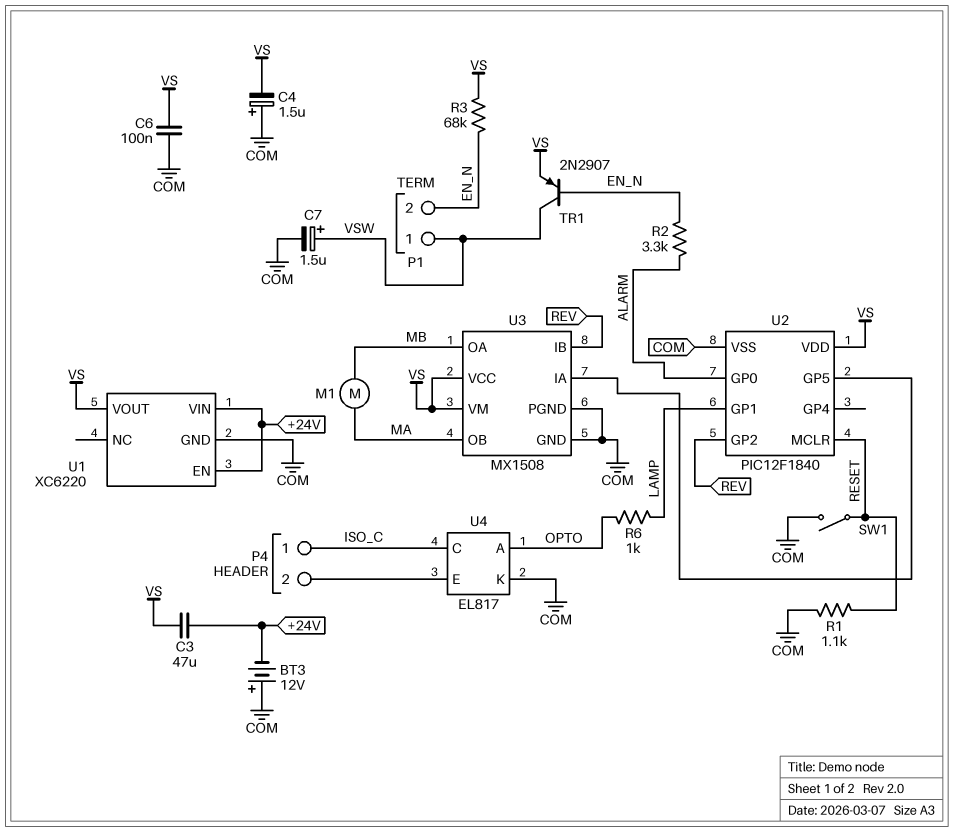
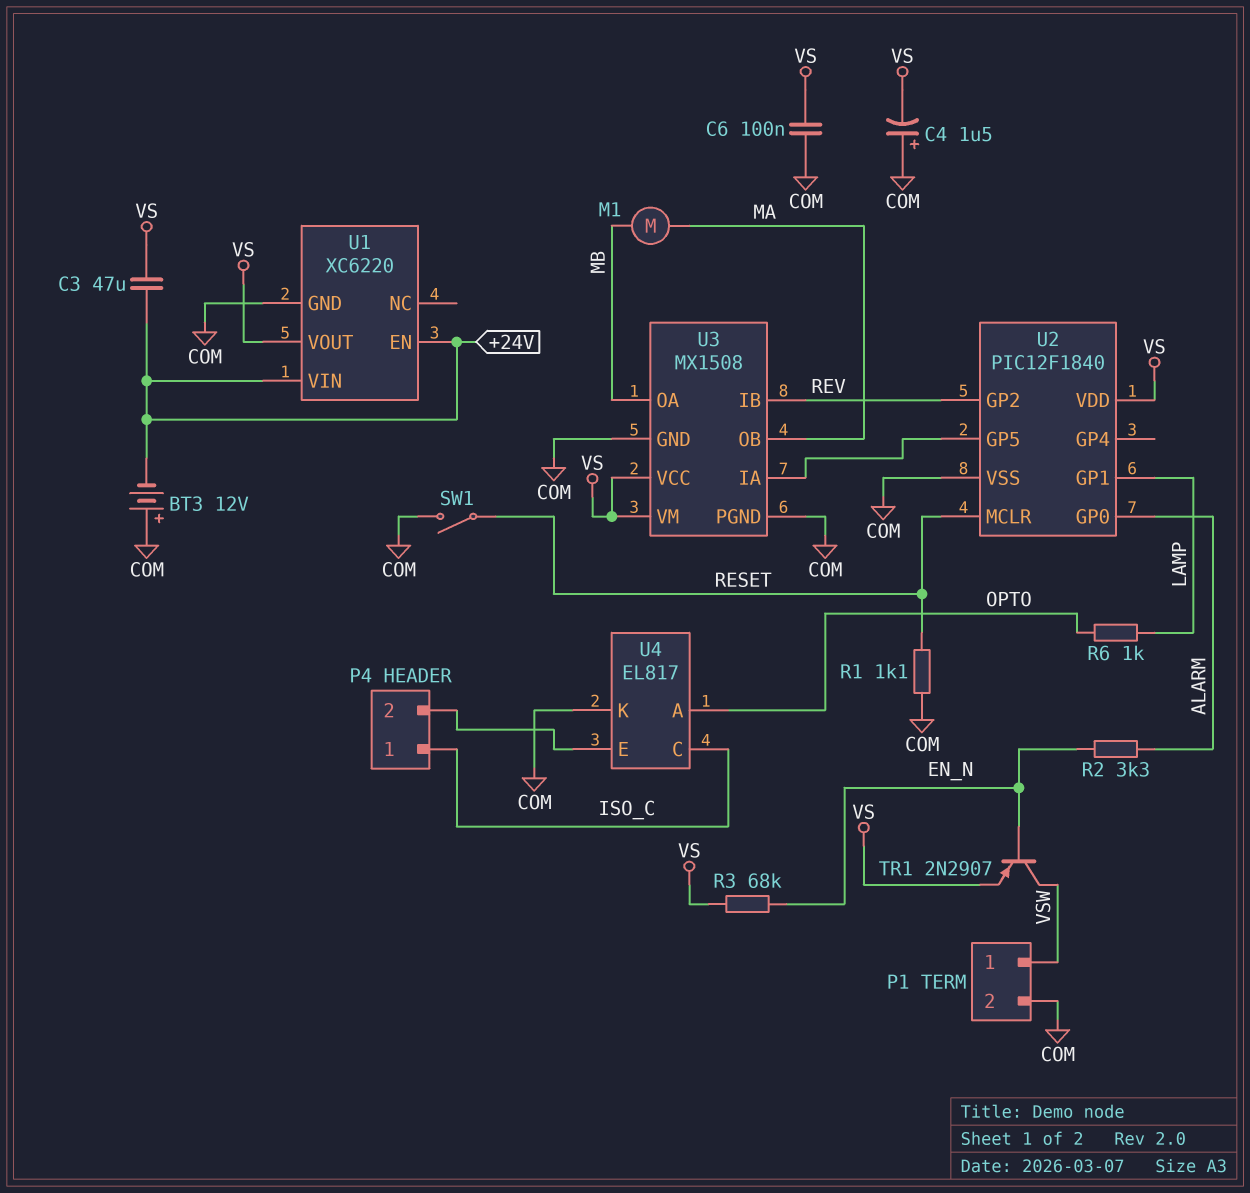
C7: 1.5uF (plus VSW, minus COM) -> none
P1 pin 2: EN_N -> COM

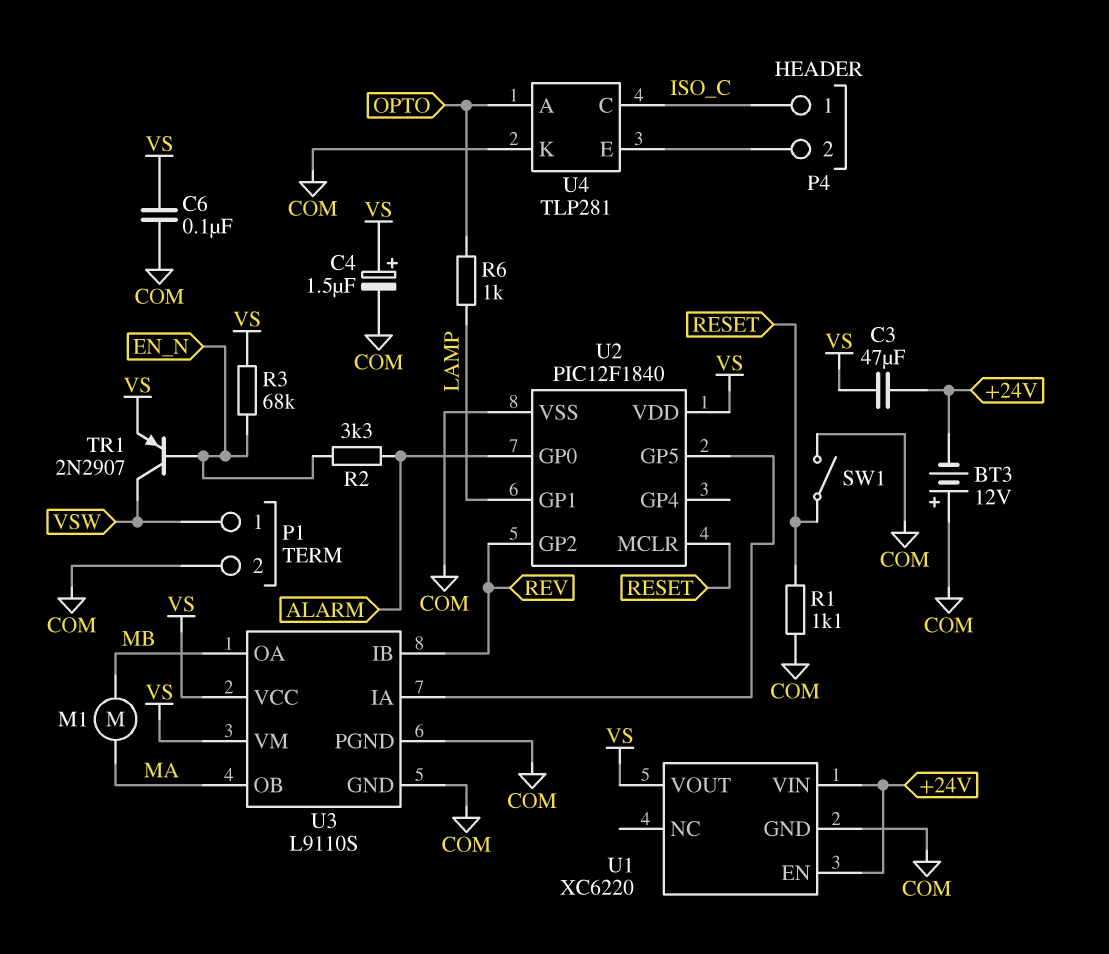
C4: 1.5uF (plus COM, minus VS) -> 1.5uF (plus VS, minus COM)
U3: MX1508 -> L9110S
U4: EL817 -> TLP281

